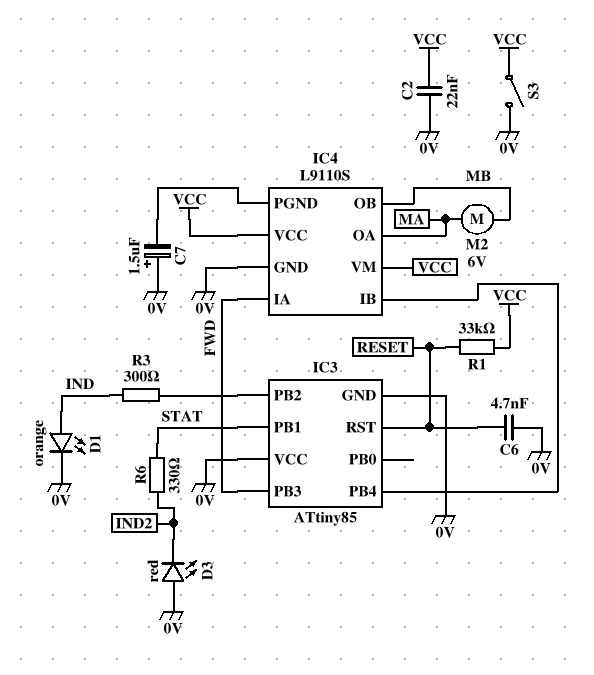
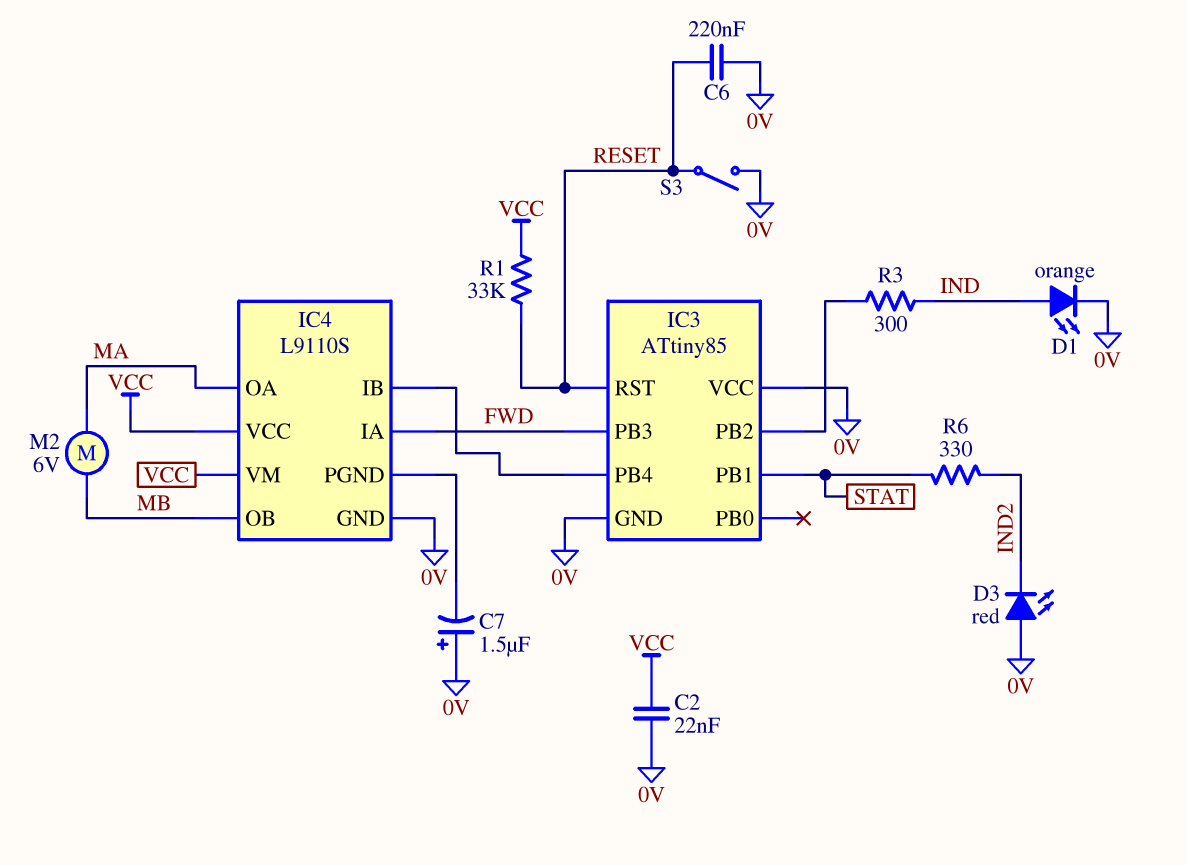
C6: 4.7nF (0V, RESET) -> 220nF (0V, RESET)
S3: switch (0V, VCC) -> switch (0V, RESET)

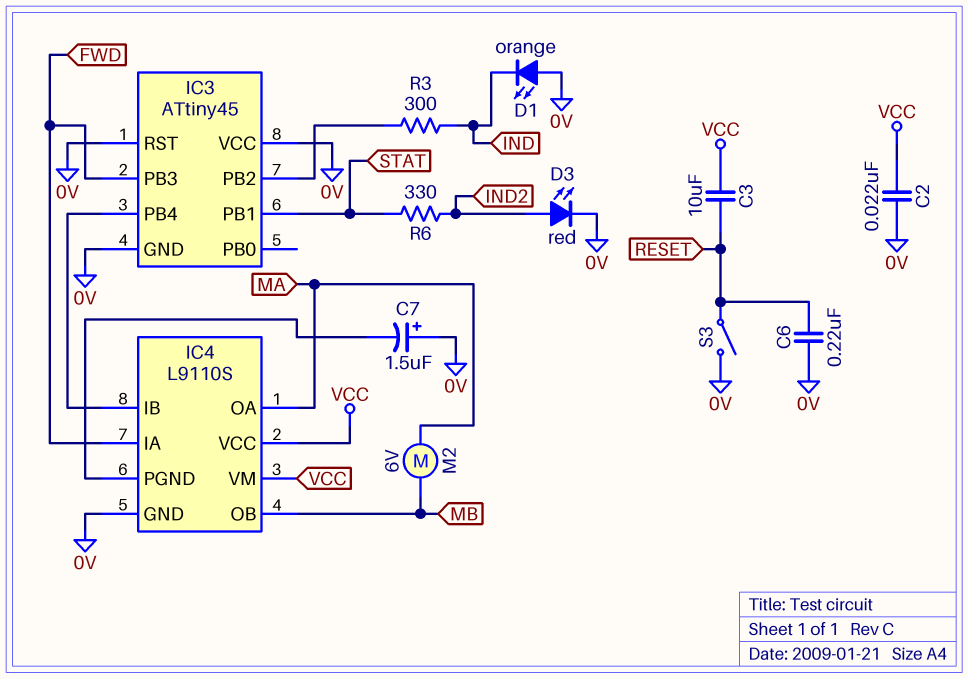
C3: none -> 10uF (RESET, VCC)
D1: LED orange (A IND, K 0V) -> LED orange (A 0V, K IND)
D3: LED red (A 0V, K IND2) -> LED red (A IND2, K 0V)
IC3: ATtiny85 -> ATtiny45
IC3 pin RST: RESET -> 0V
R1: 33k (RESET, VCC) -> none

